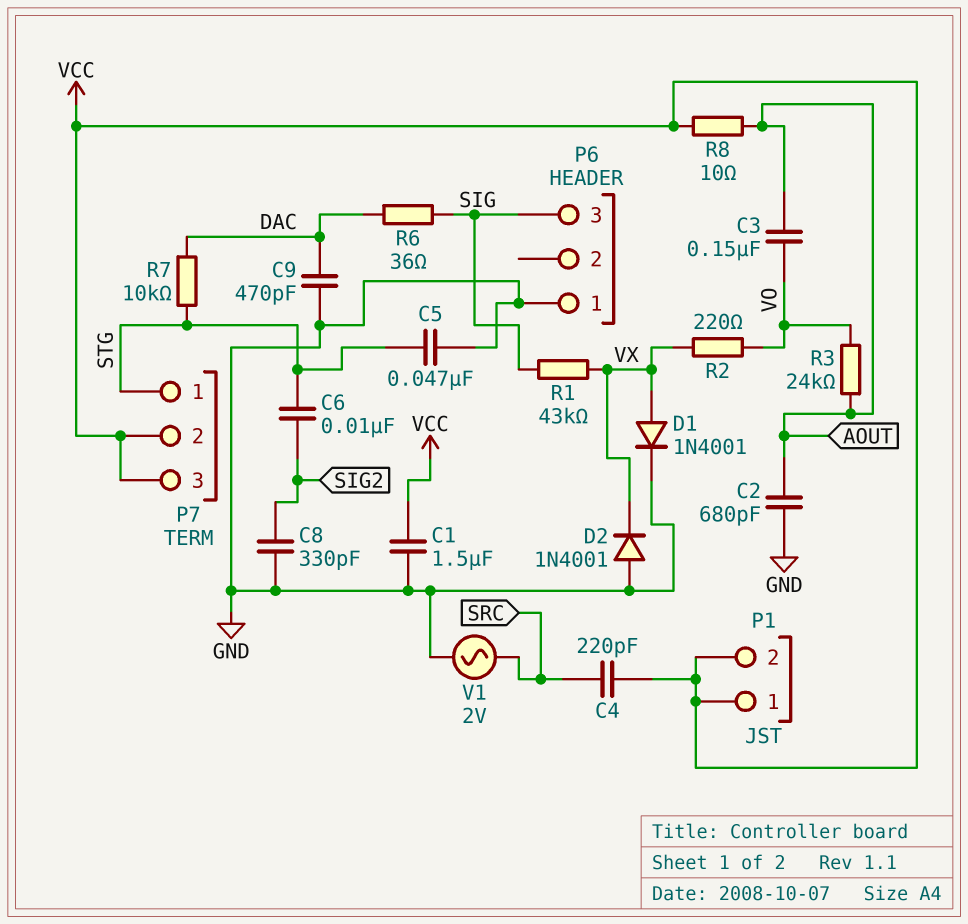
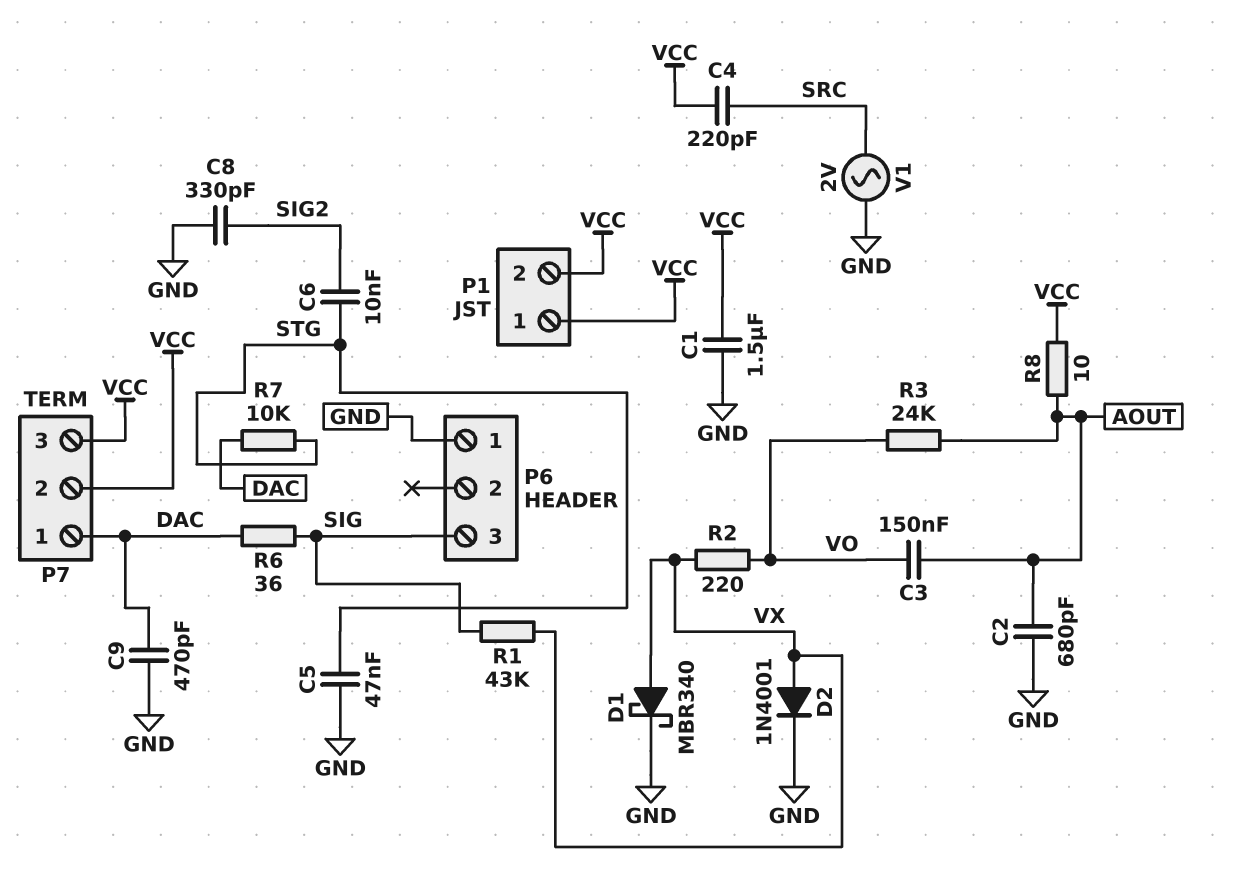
D1: diode 1N4001 (A VX, K GND) -> schottky MBR340 (A VX, K GND)
D2: diode 1N4001 (A GND, K VX) -> diode 1N4001 (A VX, K GND)
P7 pin 1: STG -> DAC

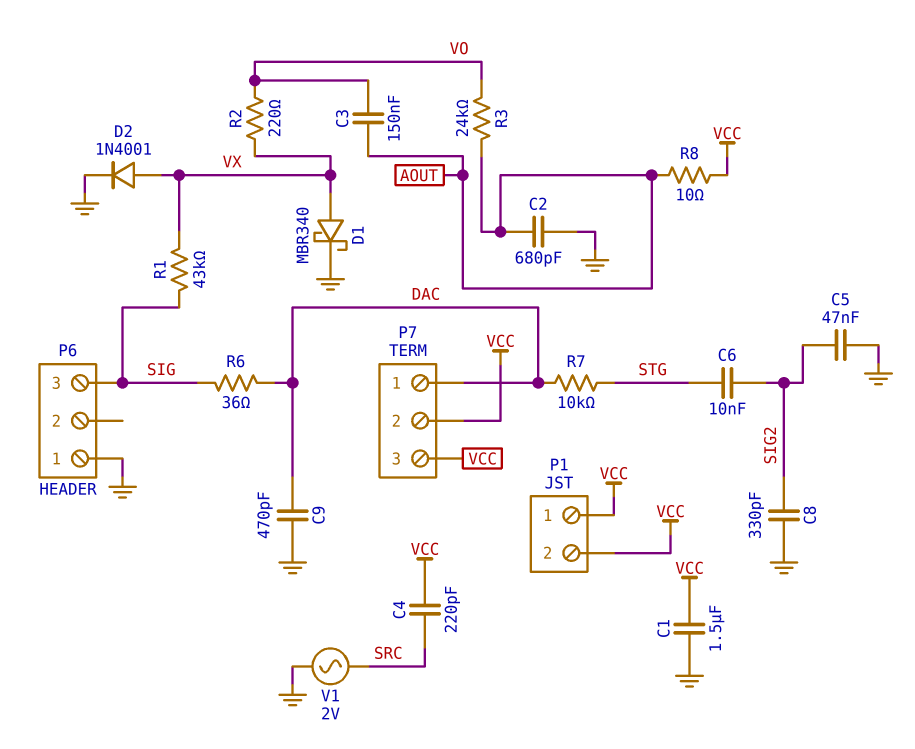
C5: 47nF (GND, STG) -> 47nF (GND, SIG2)

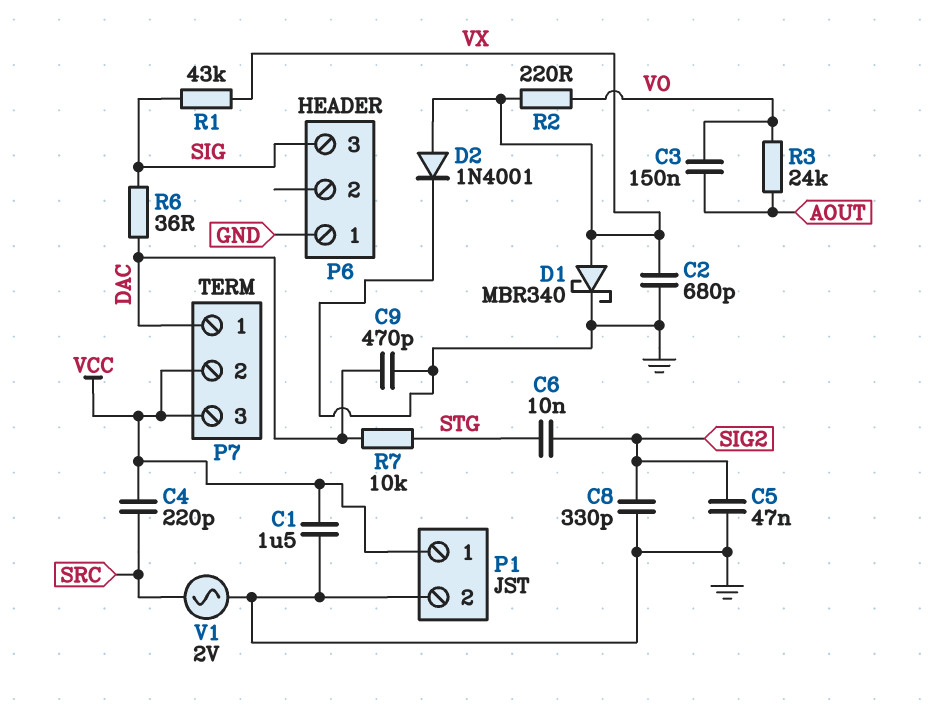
C2: 680pF (AOUT, GND) -> 680pF (GND, VX)
P1 pin 2: VCC -> GND
R8: 10 (AOUT, VCC) -> none

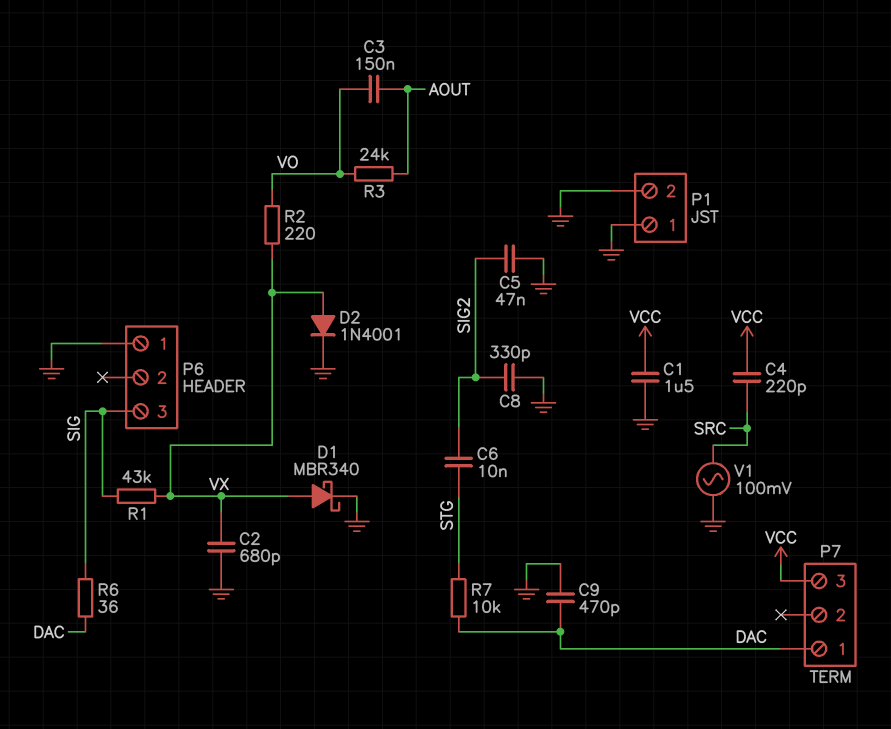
P1 pin 1: VCC -> GND
P7 pin 2: VCC -> none
V1: AC 2V (GND, SRC) -> AC 100mV (GND, SRC)

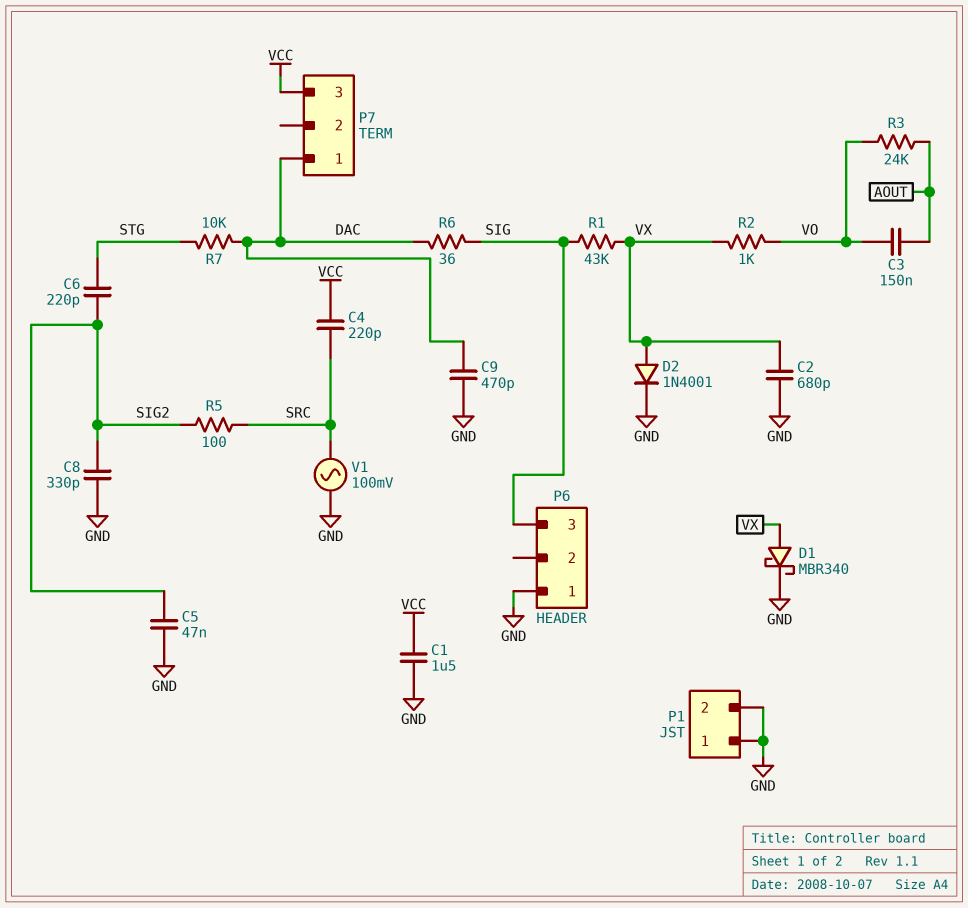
C6: 10nF (SIG2, STG) -> 220pF (SIG2, STG)
R2: 220 (VO, VX) -> 1k (VO, VX)
R5: none -> 100 (SIG2, SRC)

